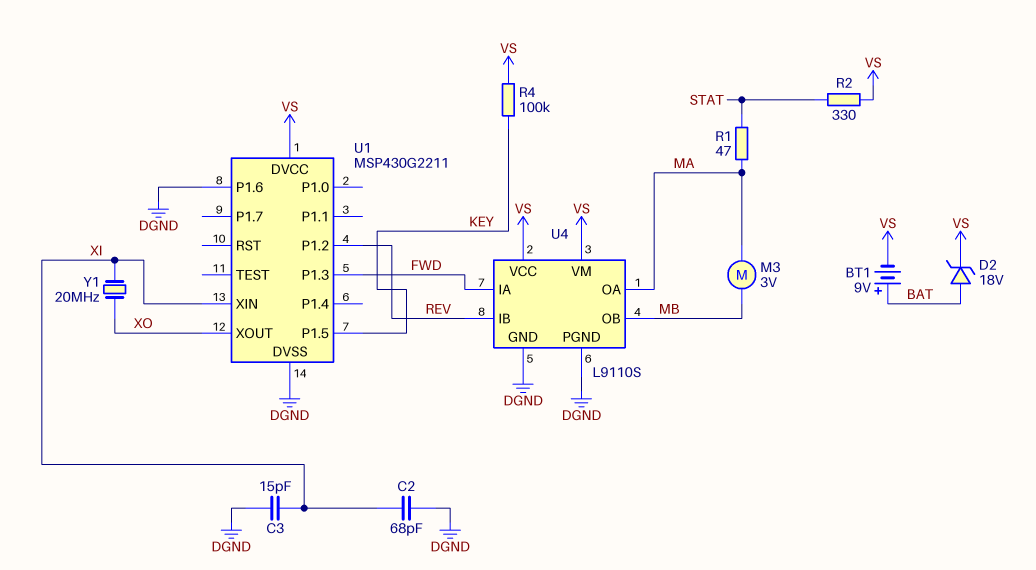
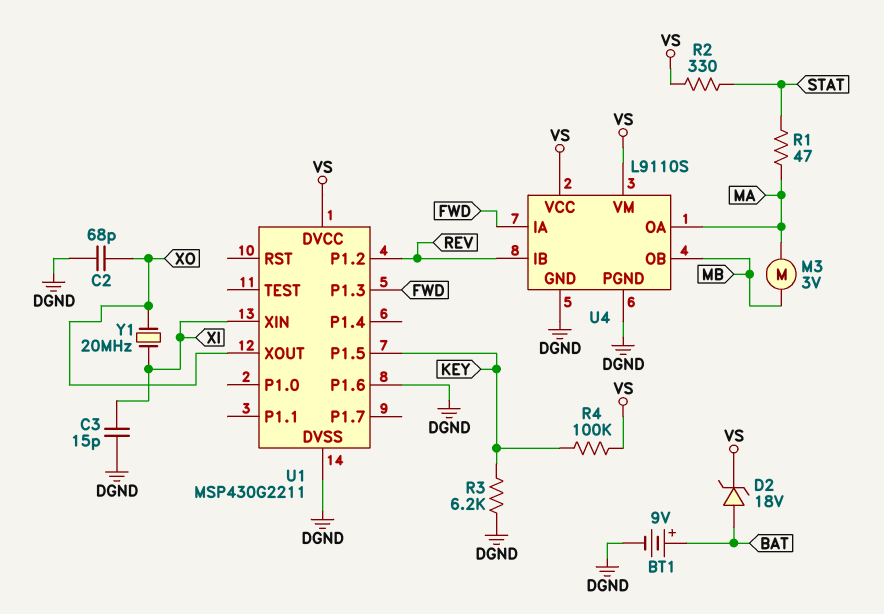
BT1: 9V (plus BAT, minus VS) -> 9V (plus BAT, minus DGND)
C2: 68pF (DGND, XI) -> 68pF (DGND, XO)
R3: none -> 6.2k (DGND, KEY)

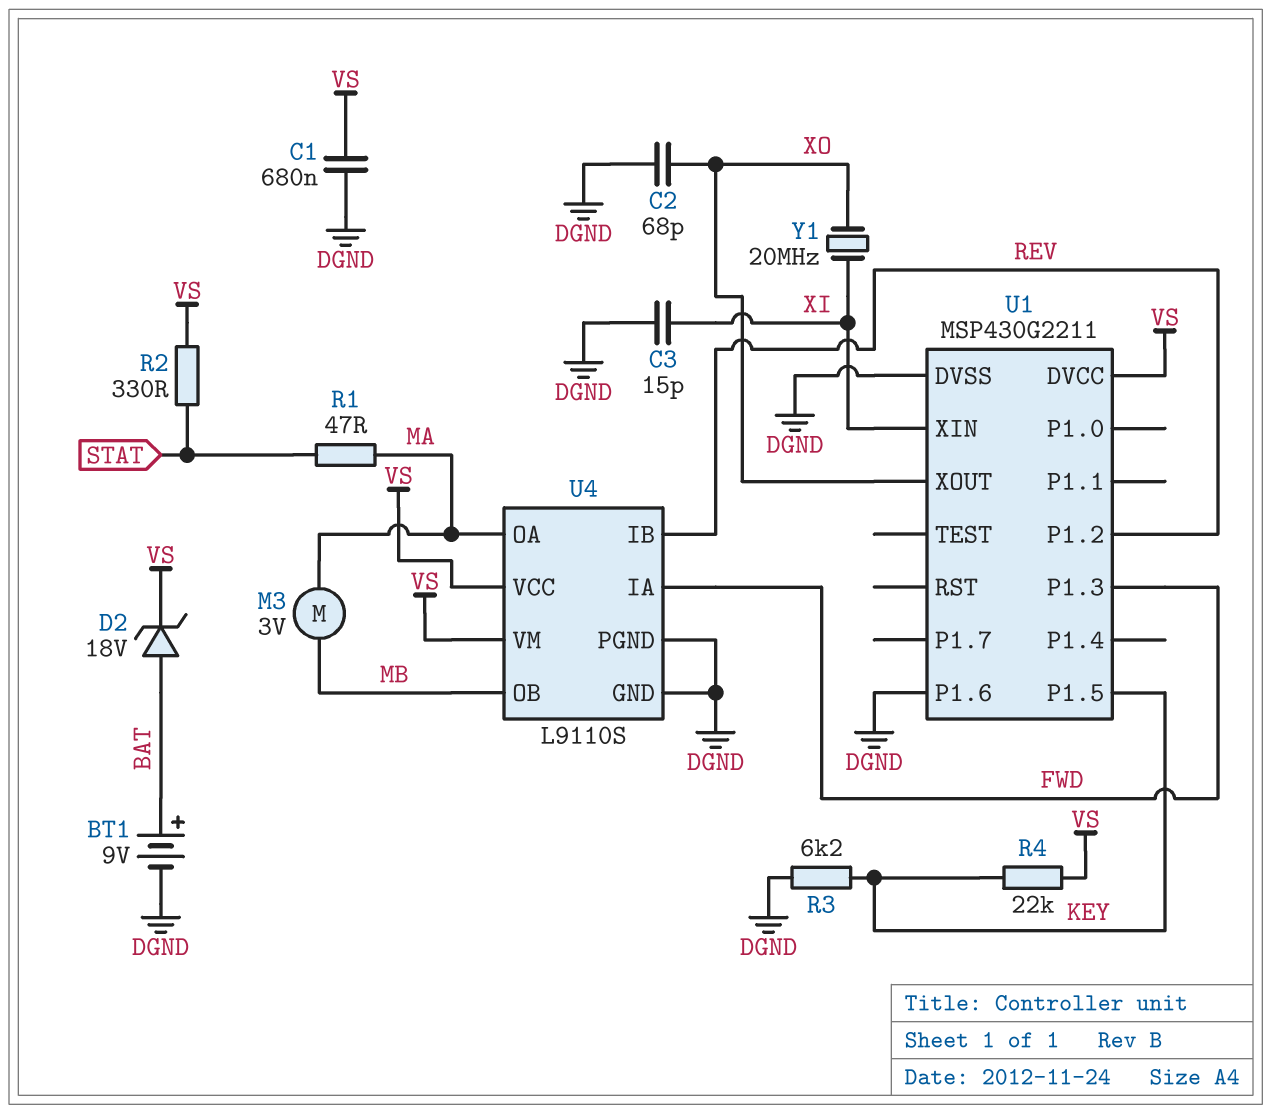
C1: none -> 680nF (DGND, VS)
R4: 100k (KEY, VS) -> 22k (KEY, VS)

